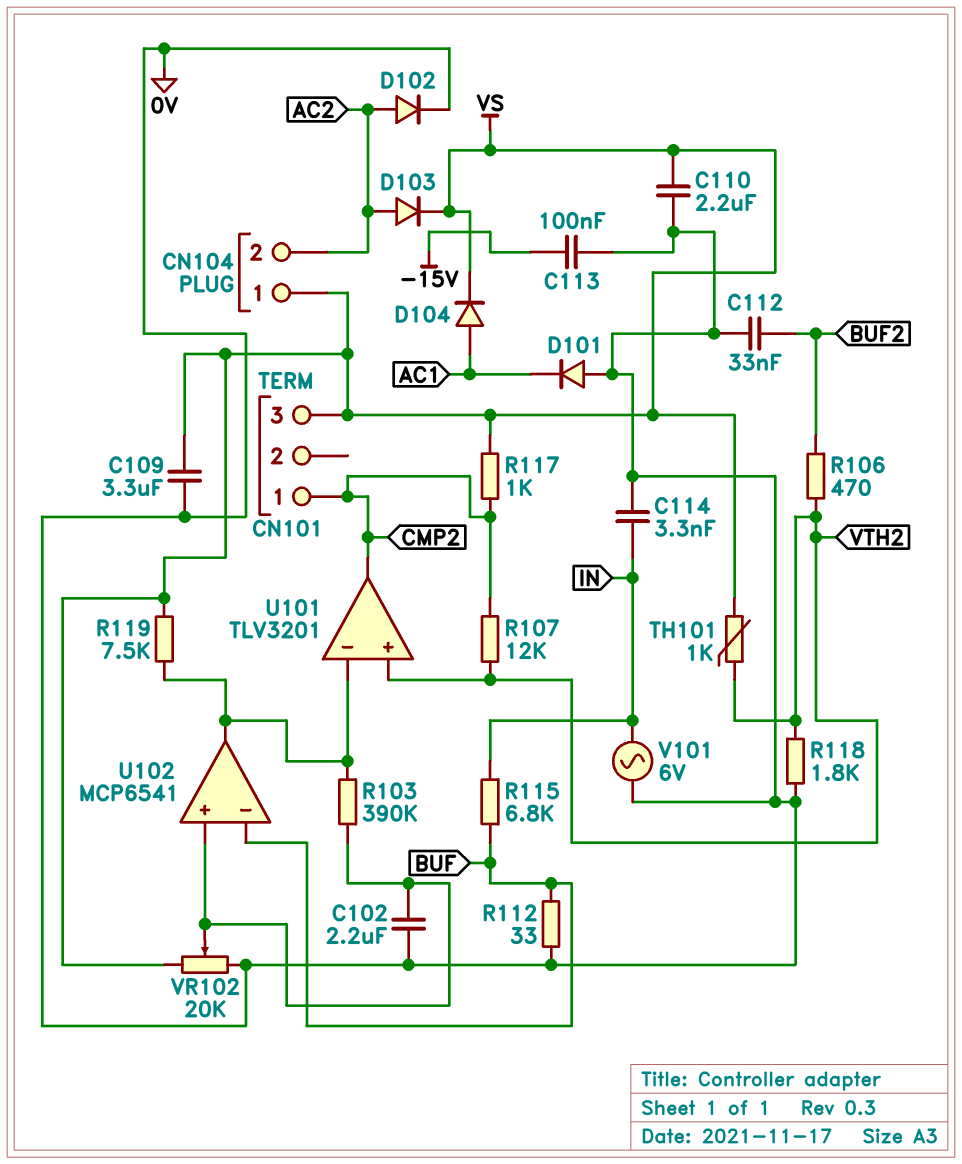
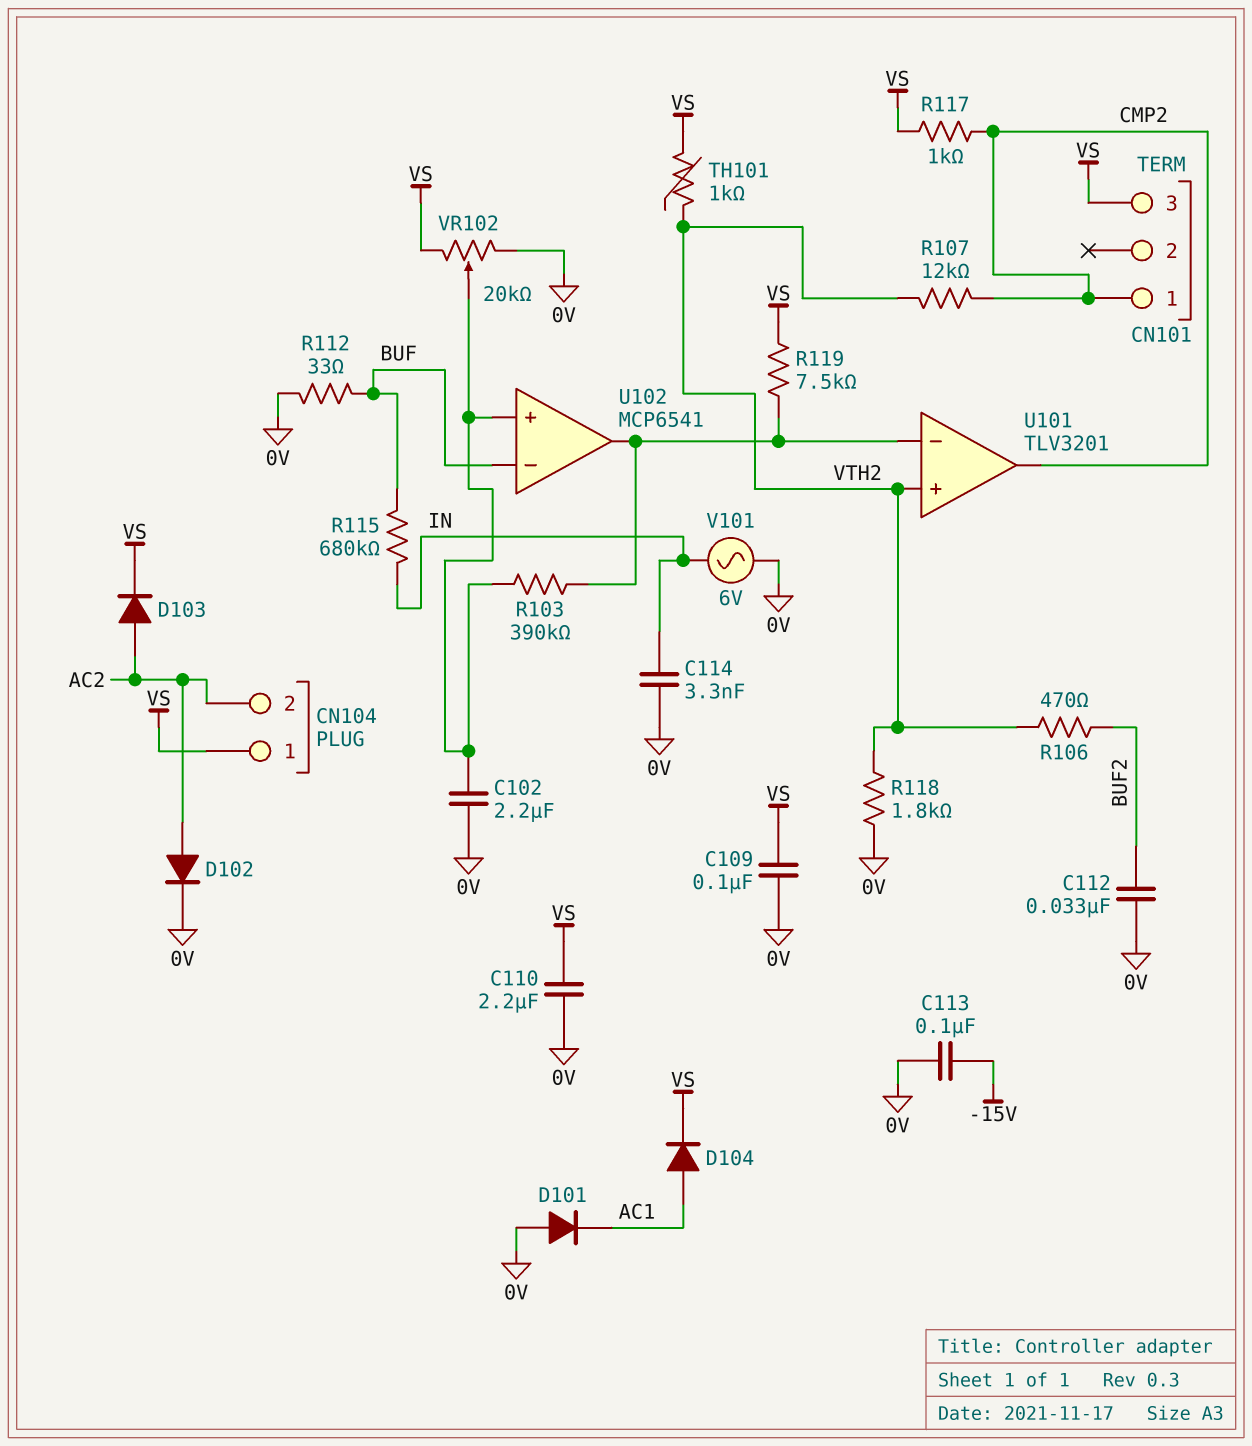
C109: 3.3uF (0V, VS) -> 100nF (0V, VS)
R115: 6.8k (BUF, IN) -> 680k (BUF, IN)

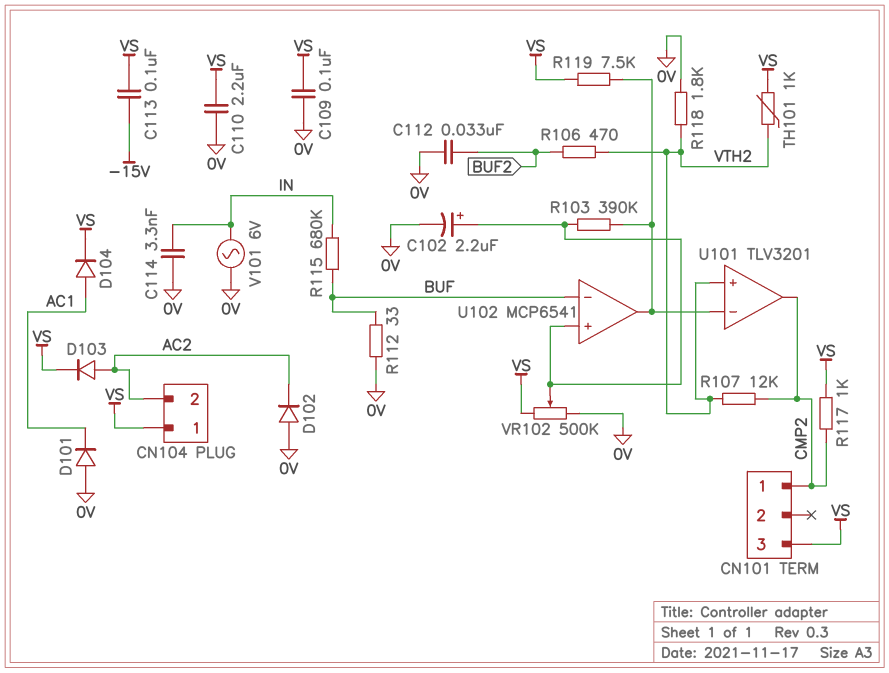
C102: 2.2uF (0V, U102/in+) -> 2.2uF (plus U102/in+, minus 0V)
C113: 100nF (-15V, 0V) -> 100nF (-15V, VS)
D102: diode (A AC2, K 0V) -> diode (A 0V, K AC2)
VR102: 20k (0V, VS, wiper U102/in+) -> 500k (0V, VS, wiper U102/in+)

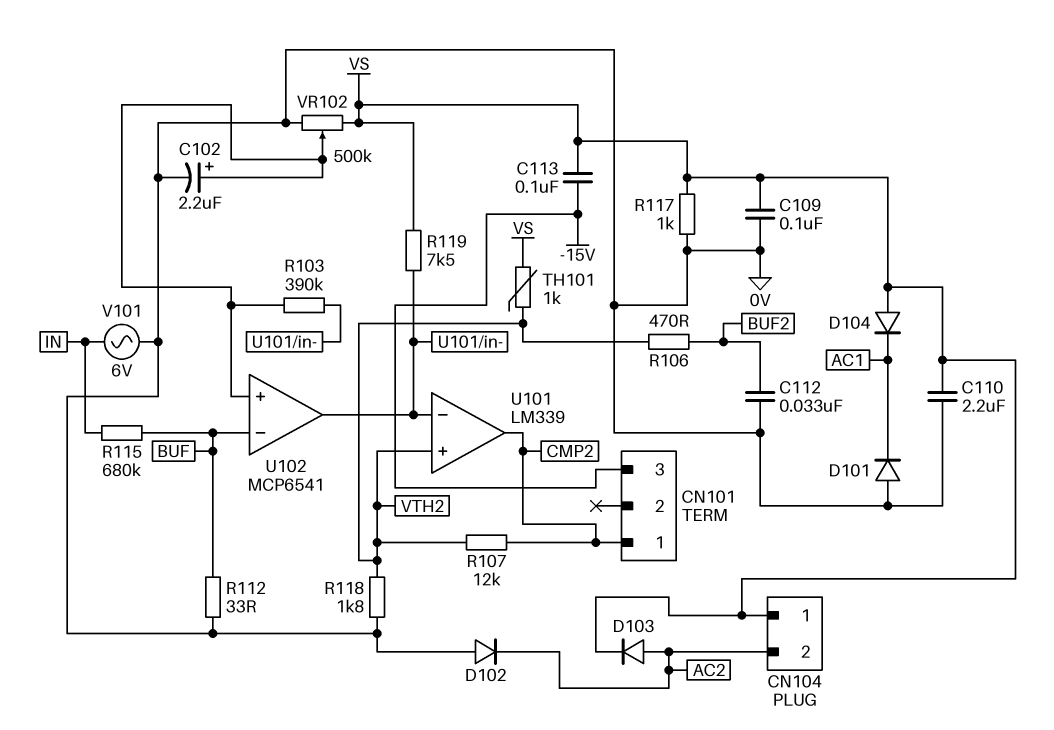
C114: 3.3nF (0V, IN) -> none
CN101 pin 3: VS -> -15V
D104: diode (A AC1, K VS) -> diode (A VS, K AC1)
R117: 1k (CMP2, VS) -> 1k (0V, VS)
U101: TLV3201 -> LM339

